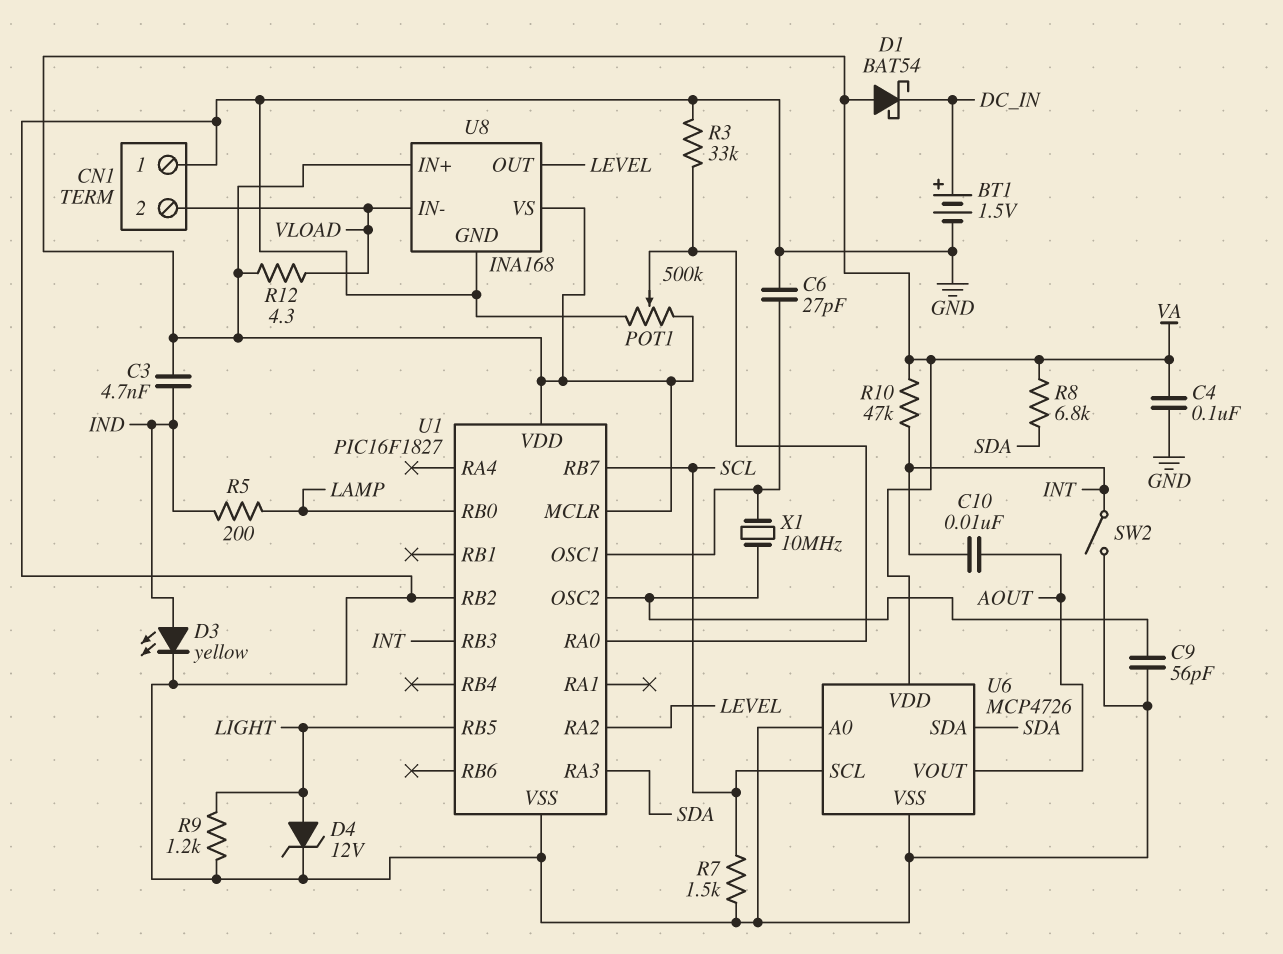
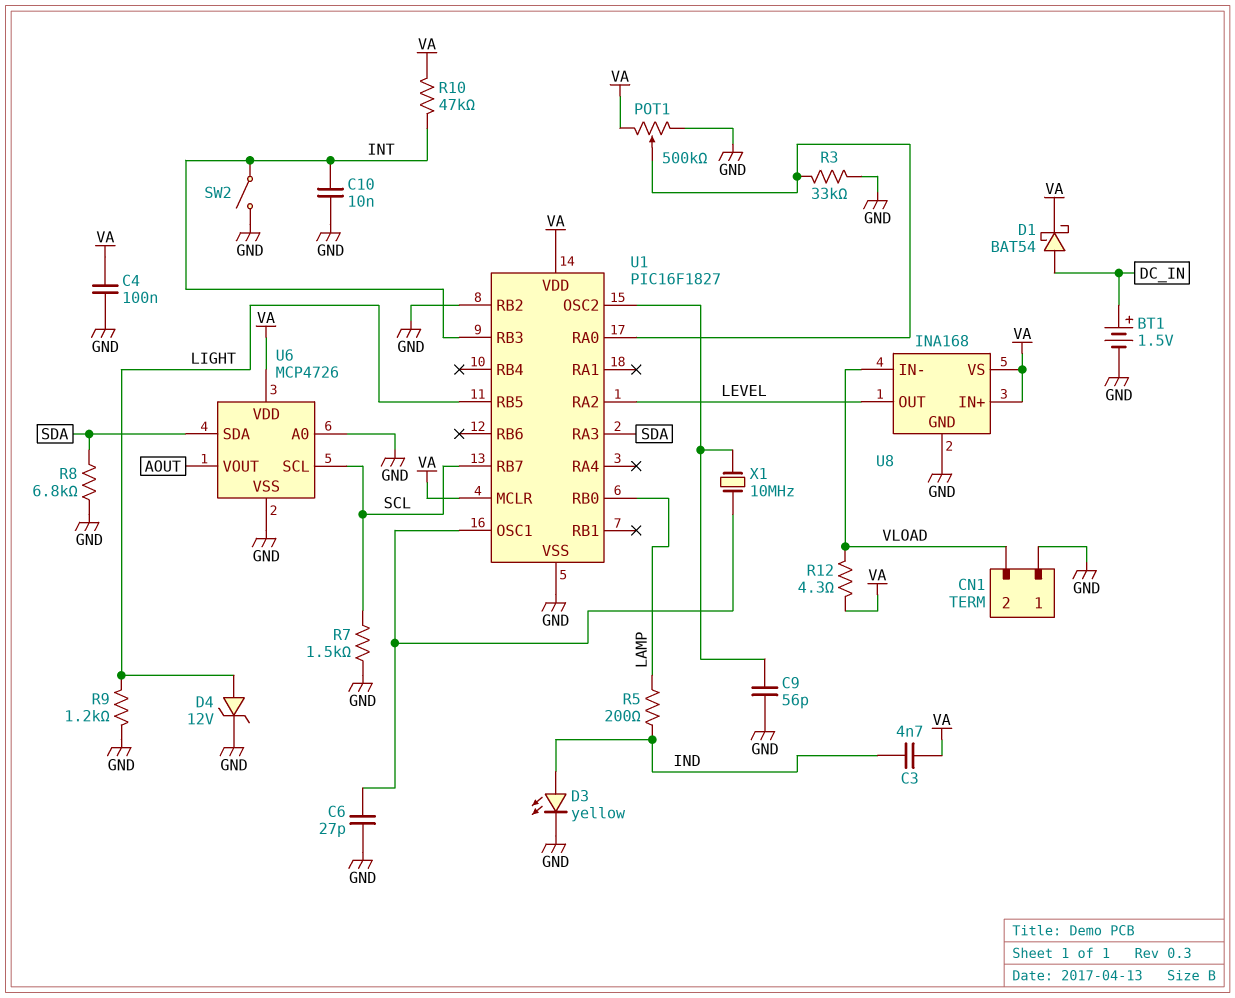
C10: 10nF (AOUT, INT) -> 10nF (GND, INT)
D1: schottky BAT54 (A VA, K DC_IN) -> schottky BAT54 (A DC_IN, K VA)
R8: 6.8k (SDA, VA) -> 6.8k (GND, SDA)

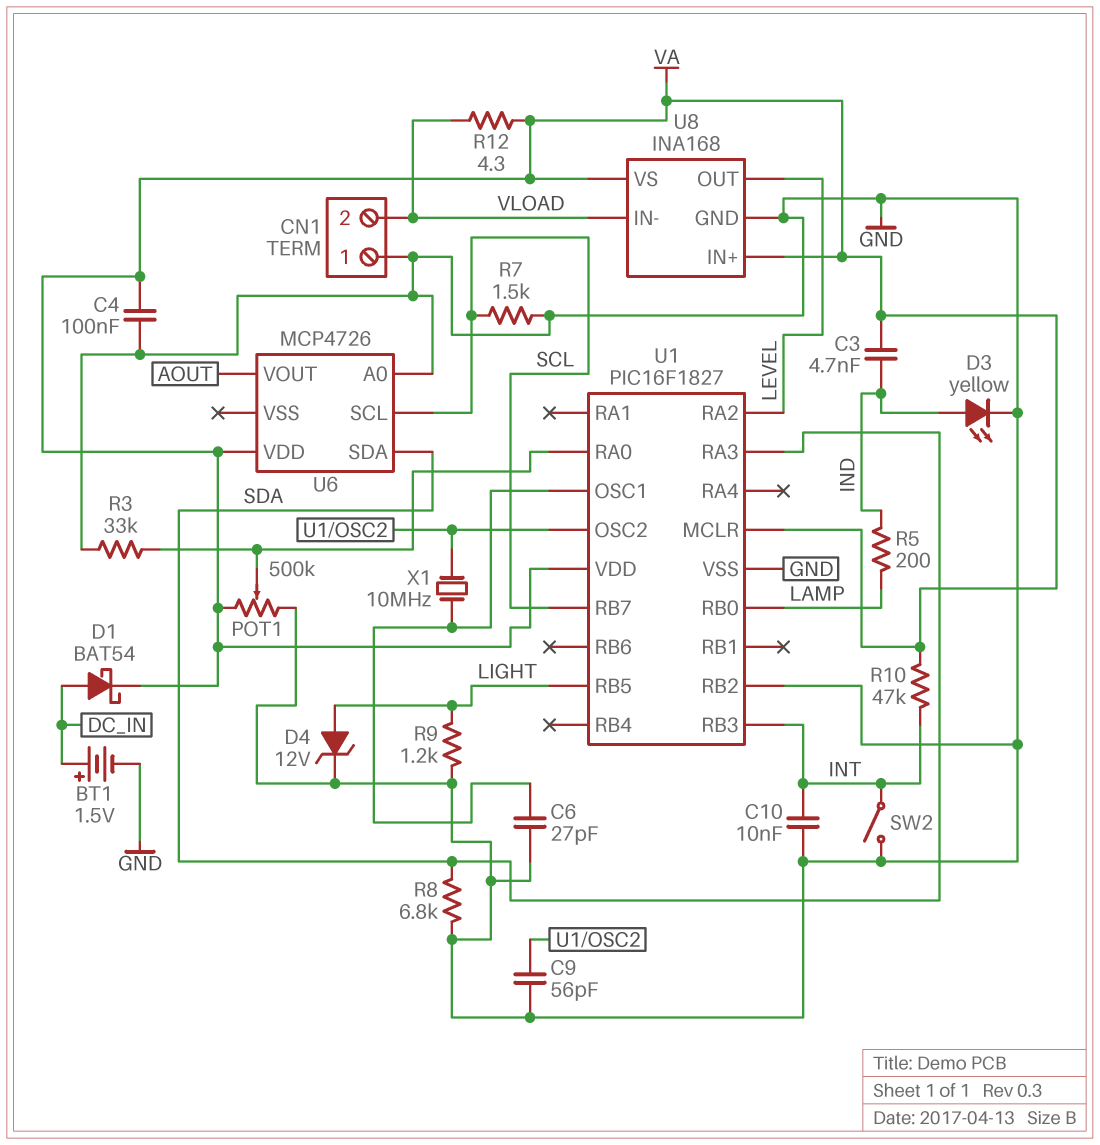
U6 pin VSS: GND -> none

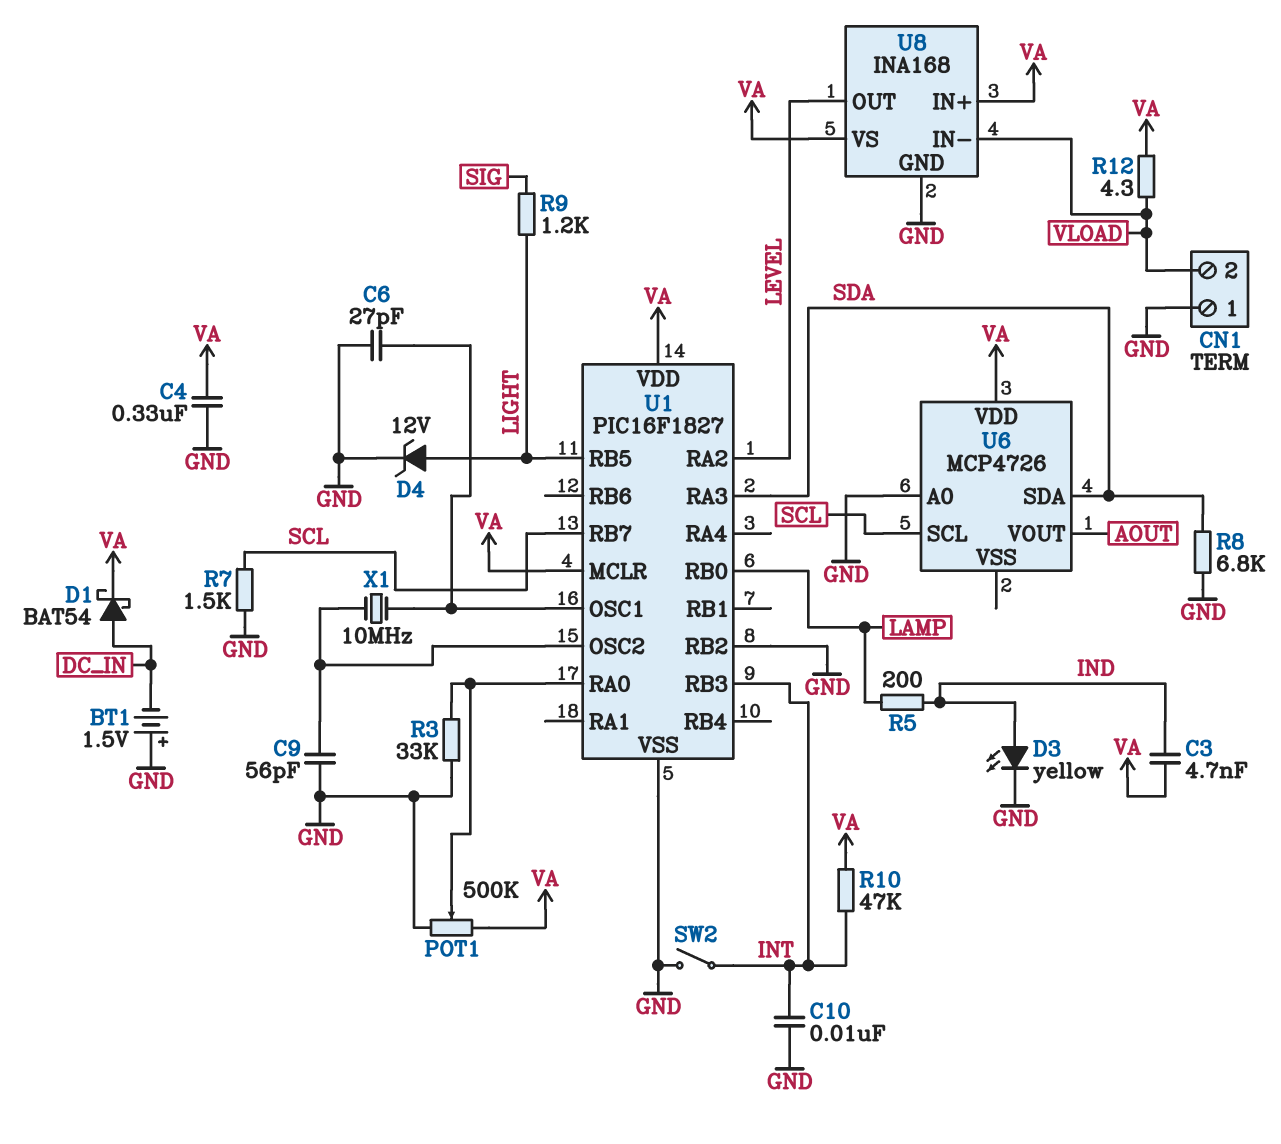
BT1: 1.5V (plus DC_IN, minus GND) -> 1.5V (plus GND, minus DC_IN)
C4: 100nF (GND, VA) -> 330nF (GND, VA)
R9: 1.2k (GND, LIGHT) -> 1.2k (LIGHT, SIG)

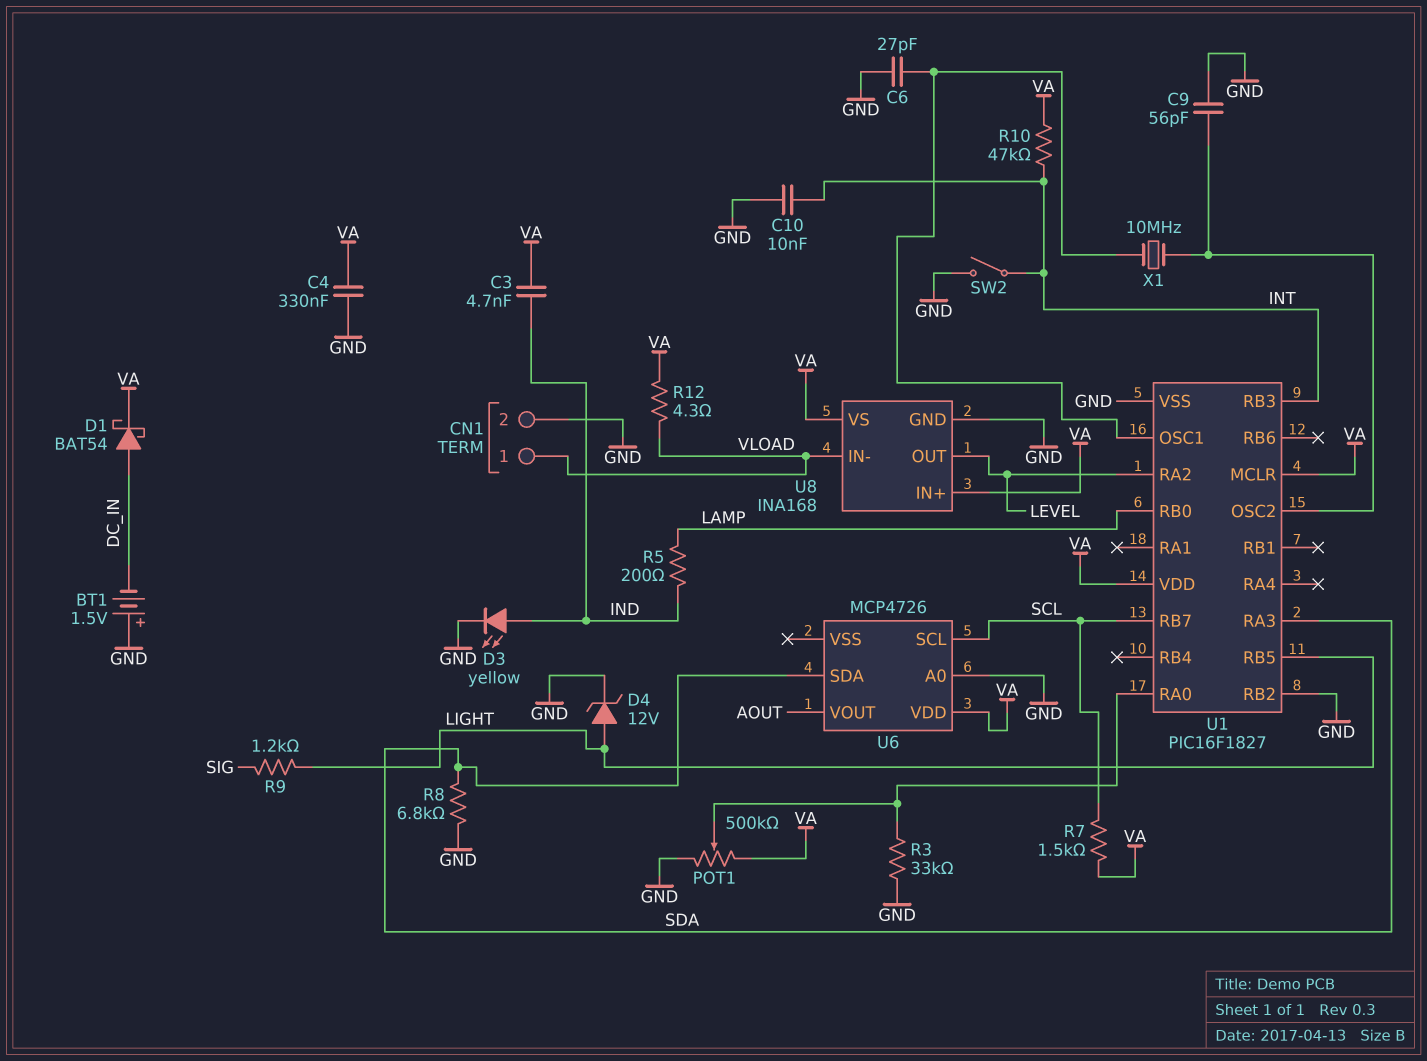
CN1 pin 1: GND -> VLOAD
CN1 pin 2: VLOAD -> GND
R7: 1.5k (GND, SCL) -> 1.5k (SCL, VA)

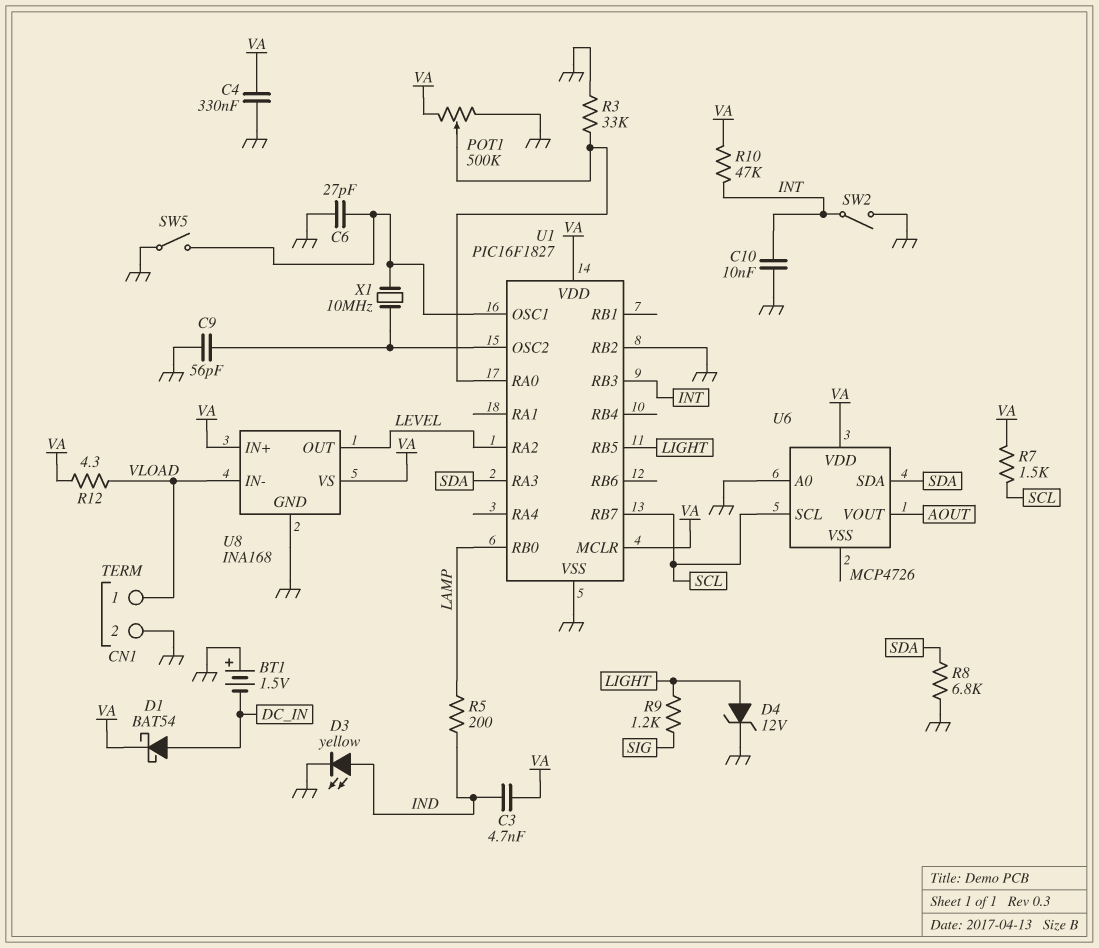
SW5: none -> switch (GND, U1/OSC1)

